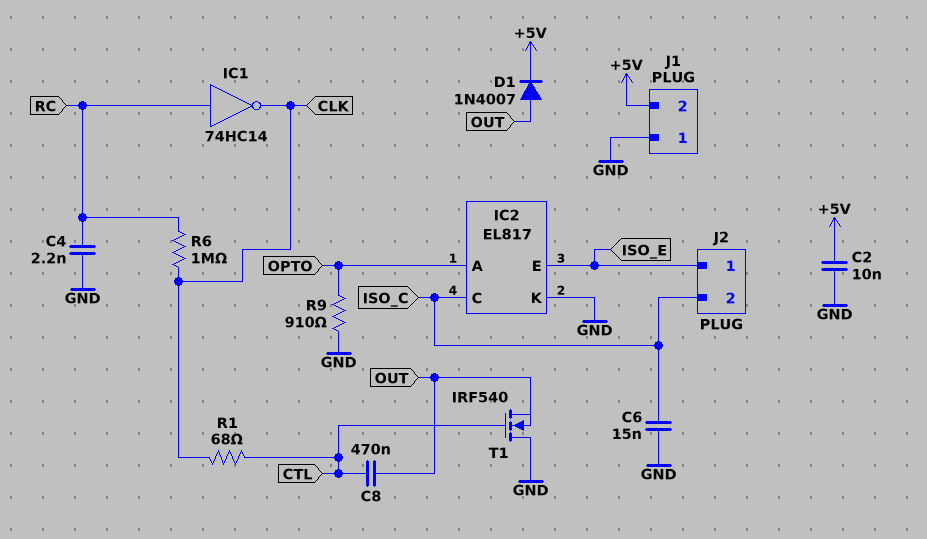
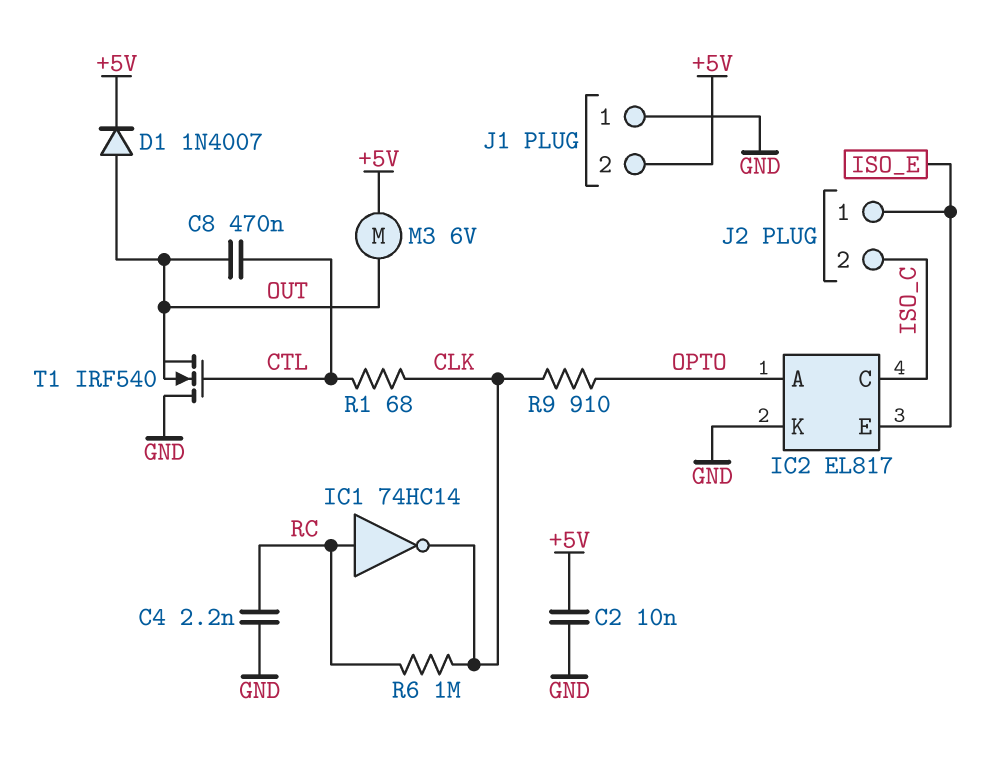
C6: 15nF (GND, ISO_C) -> none
M3: none -> motor 6V (+5V, OUT)
R9: 910 (GND, OPTO) -> 910 (CLK, OPTO)

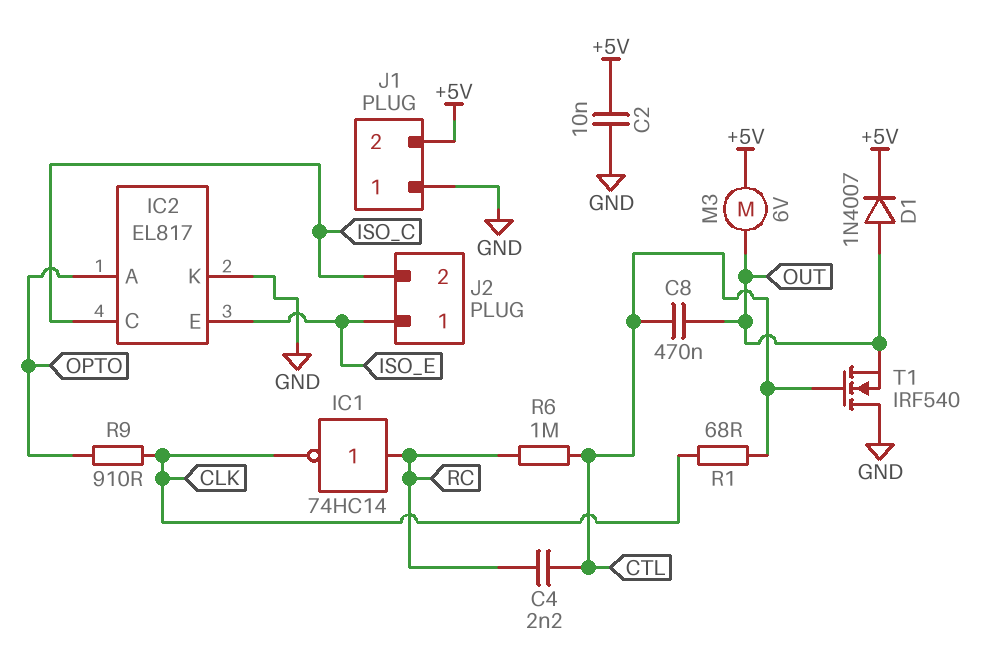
C4: 2.2nF (GND, RC) -> 2.2nF (CTL, RC)
R6: 1M (CLK, RC) -> 1M (CTL, RC)

